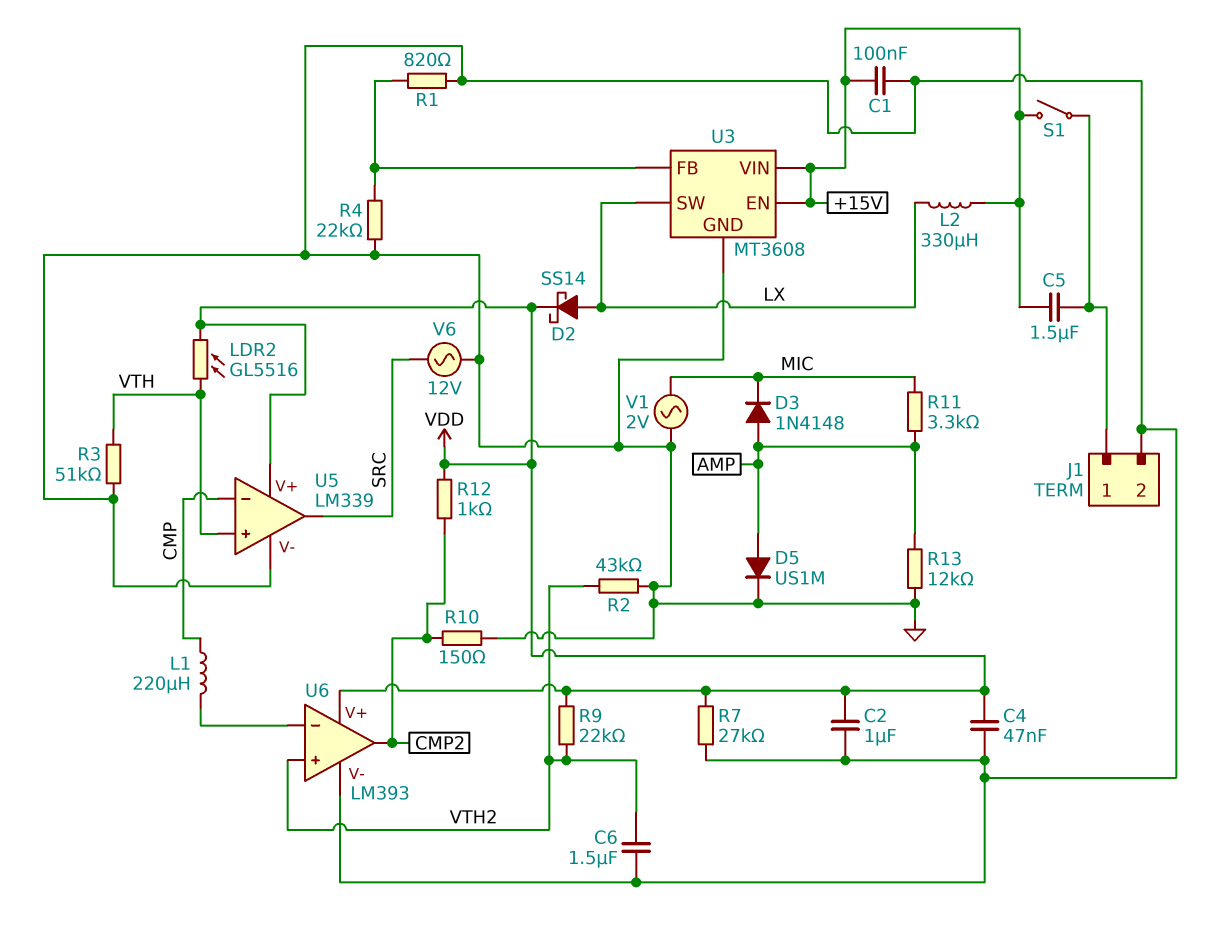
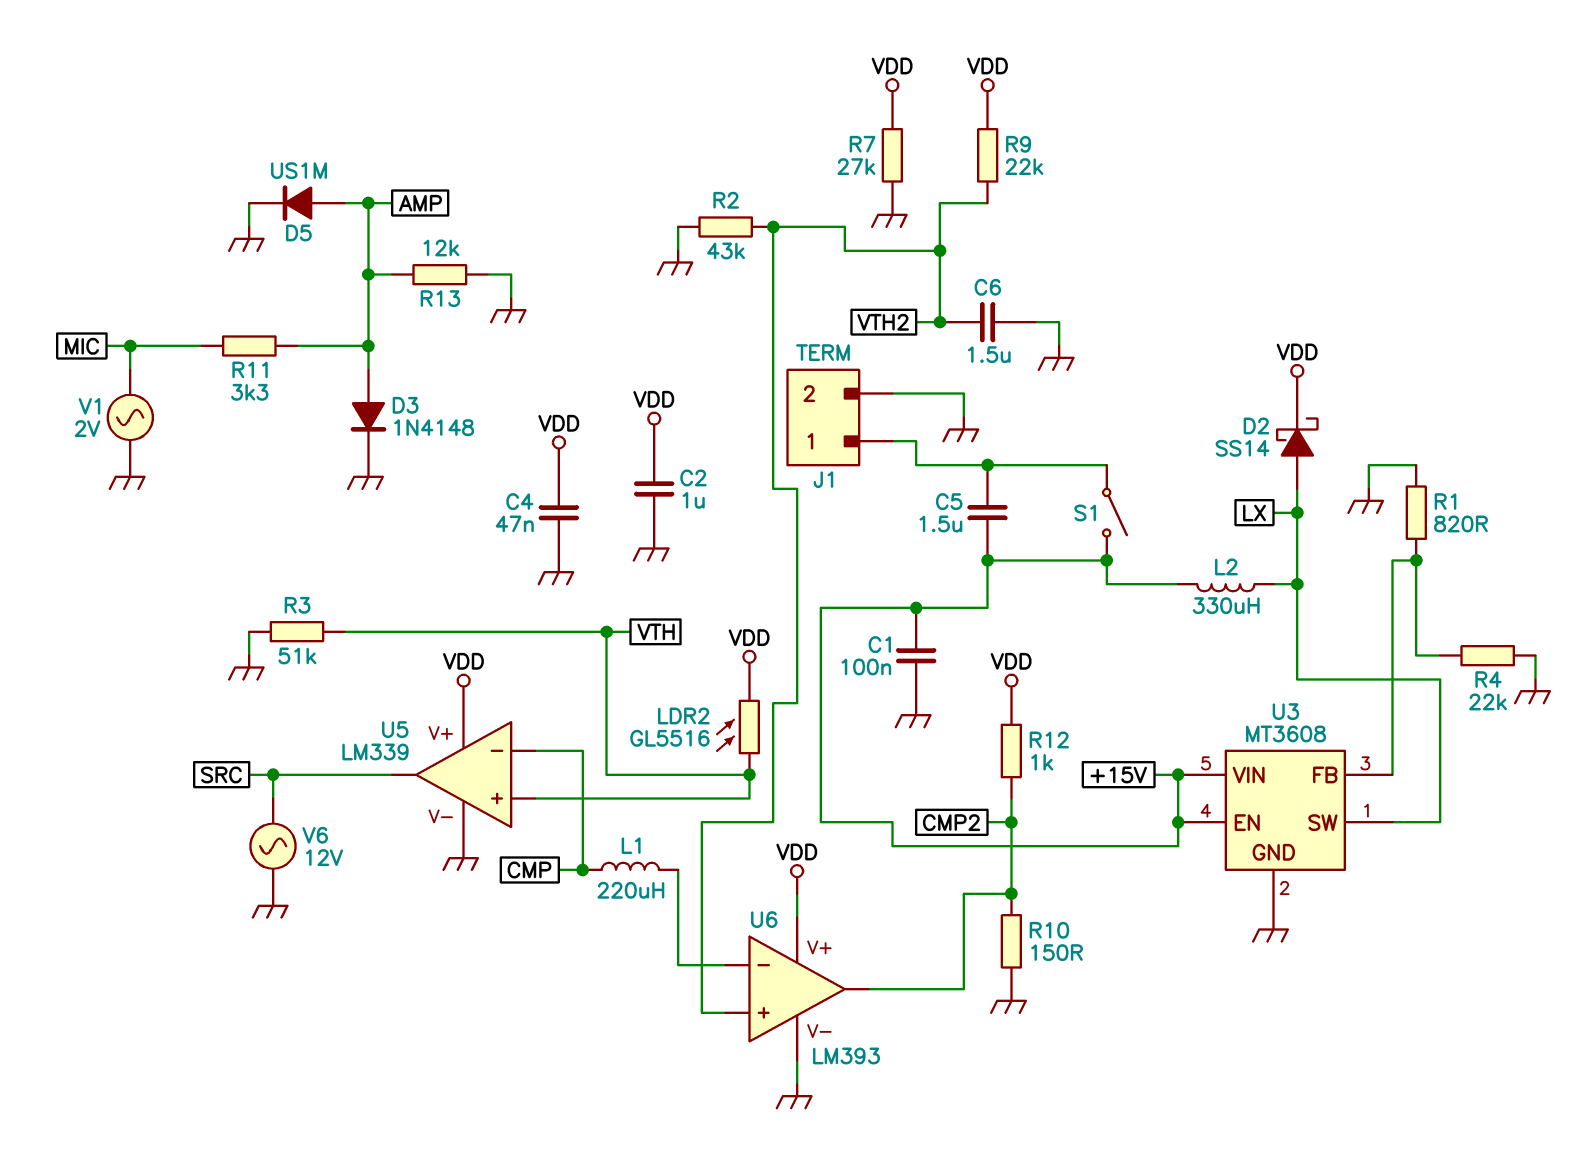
D3: diode 1N4148 (A AMP, K MIC) -> diode 1N4148 (A AMP, K GND)

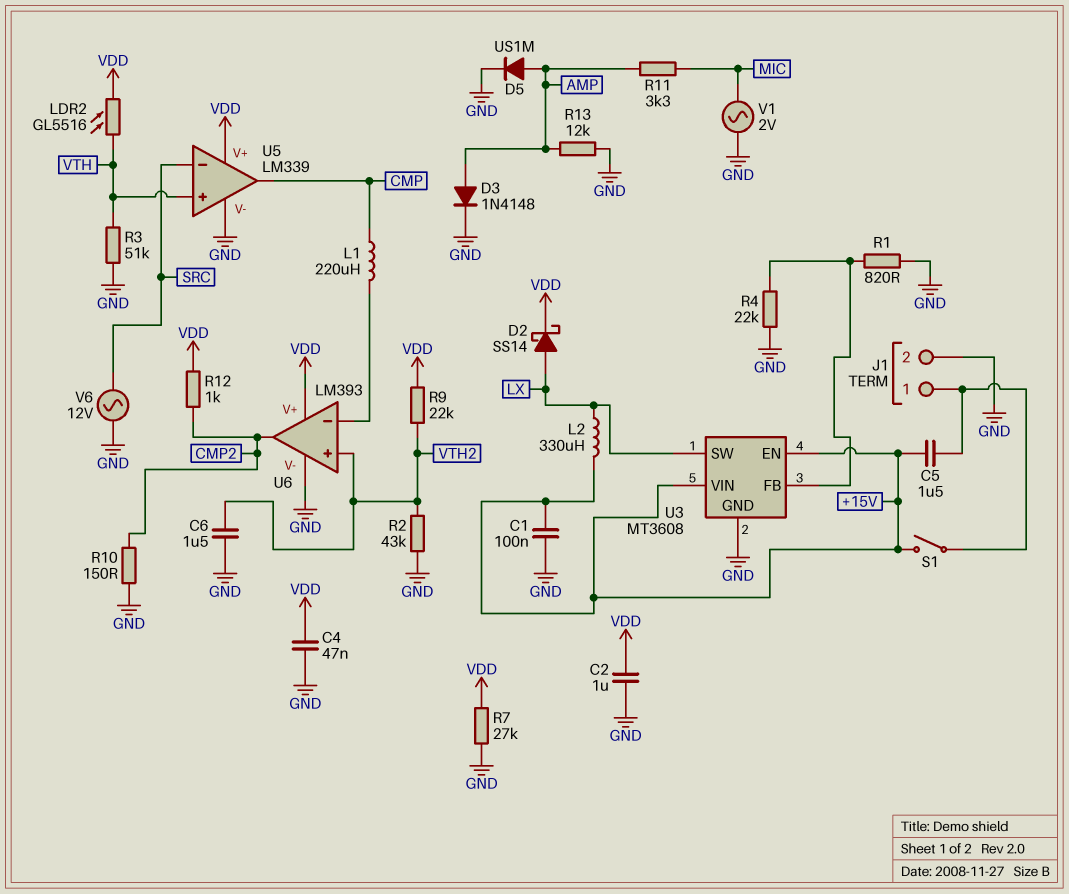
U5 pin in-: CMP -> SRC
U5 pin out: SRC -> CMP

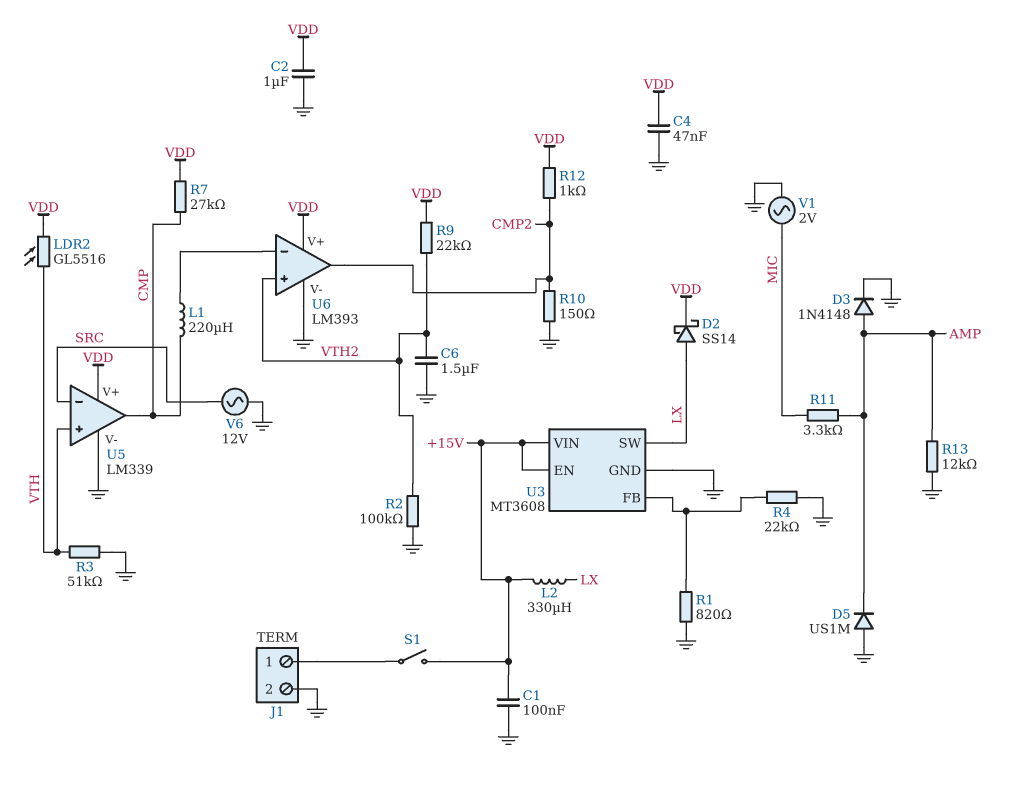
C5: 1.5uF (+15V, J1/1) -> none
D5: diode US1M (A AMP, K GND) -> diode US1M (A GND, K AMP)
R2: 43k (GND, VTH2) -> 100k (GND, VTH2)
R7: 27k (GND, VDD) -> 27k (CMP, VDD)

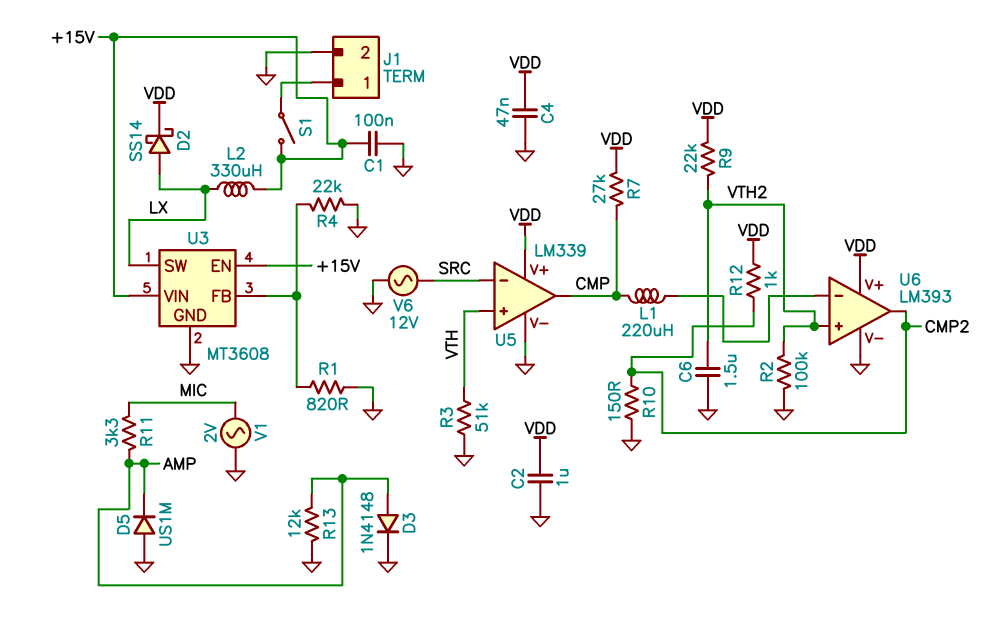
LDR2: GL5516 (VDD, VTH) -> none

